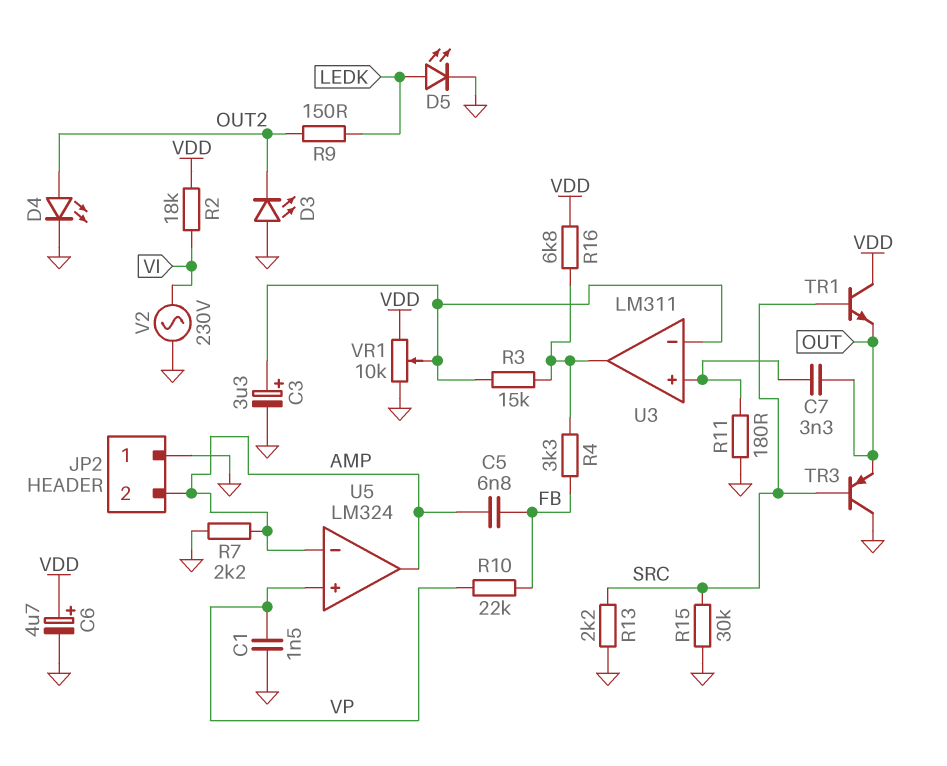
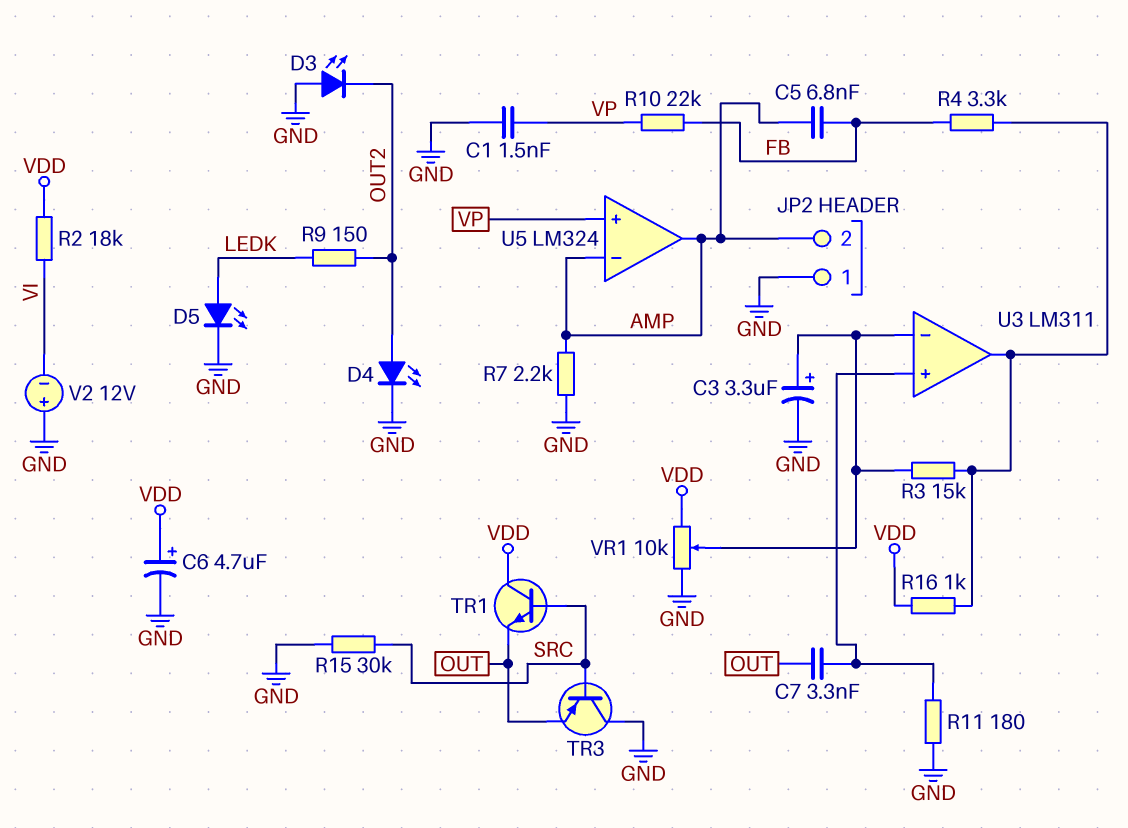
R13: 2.2k (GND, SRC) -> none
R16: 6.8k (U3/out, VDD) -> 1k (U3/out, VDD)
V2: AC 230V (GND, VI) -> 12V (plus GND, minus VI)

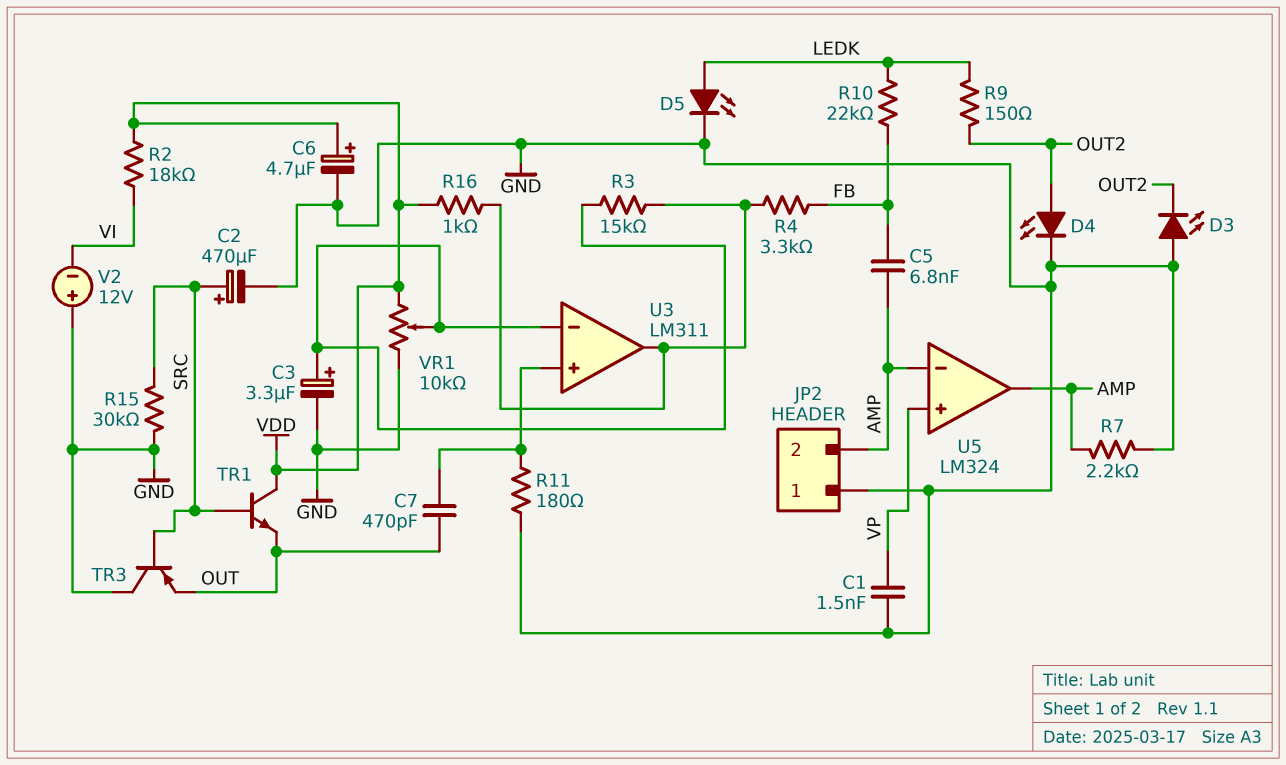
C2: none -> 470uF (plus SRC, minus GND)
C7: 3.3nF (OUT, U3/in+) -> 470pF (OUT, U3/in+)
R10: 22k (FB, VP) -> 22k (FB, LEDK)

